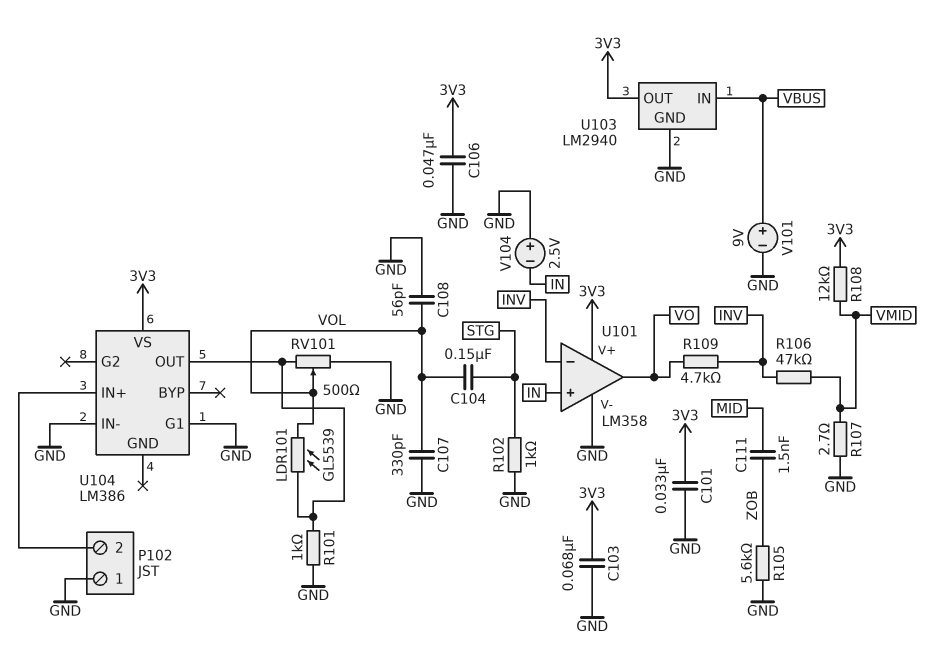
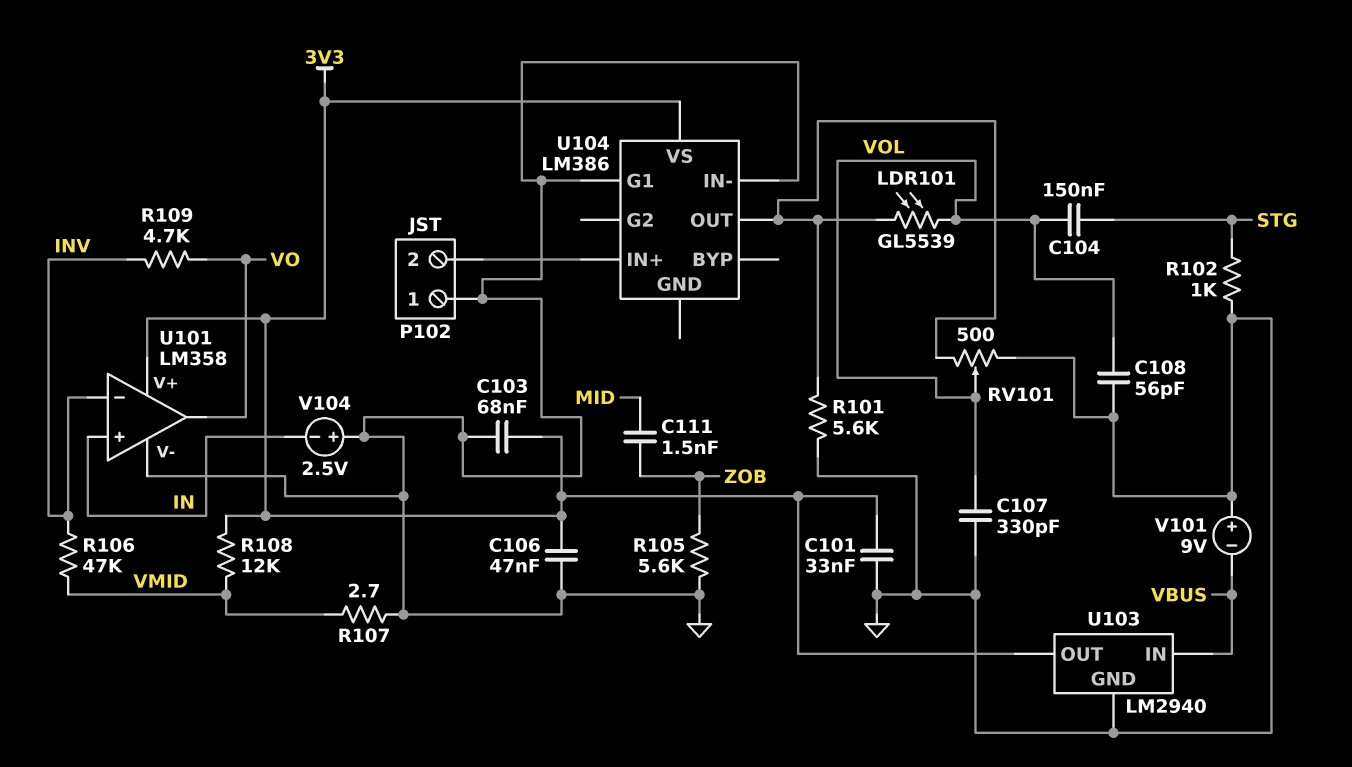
R101: 1k (GND, U104/OUT) -> 5.6k (GND, U104/OUT)
V101: 9V (plus VBUS, minus GND) -> 9V (plus GND, minus VBUS)

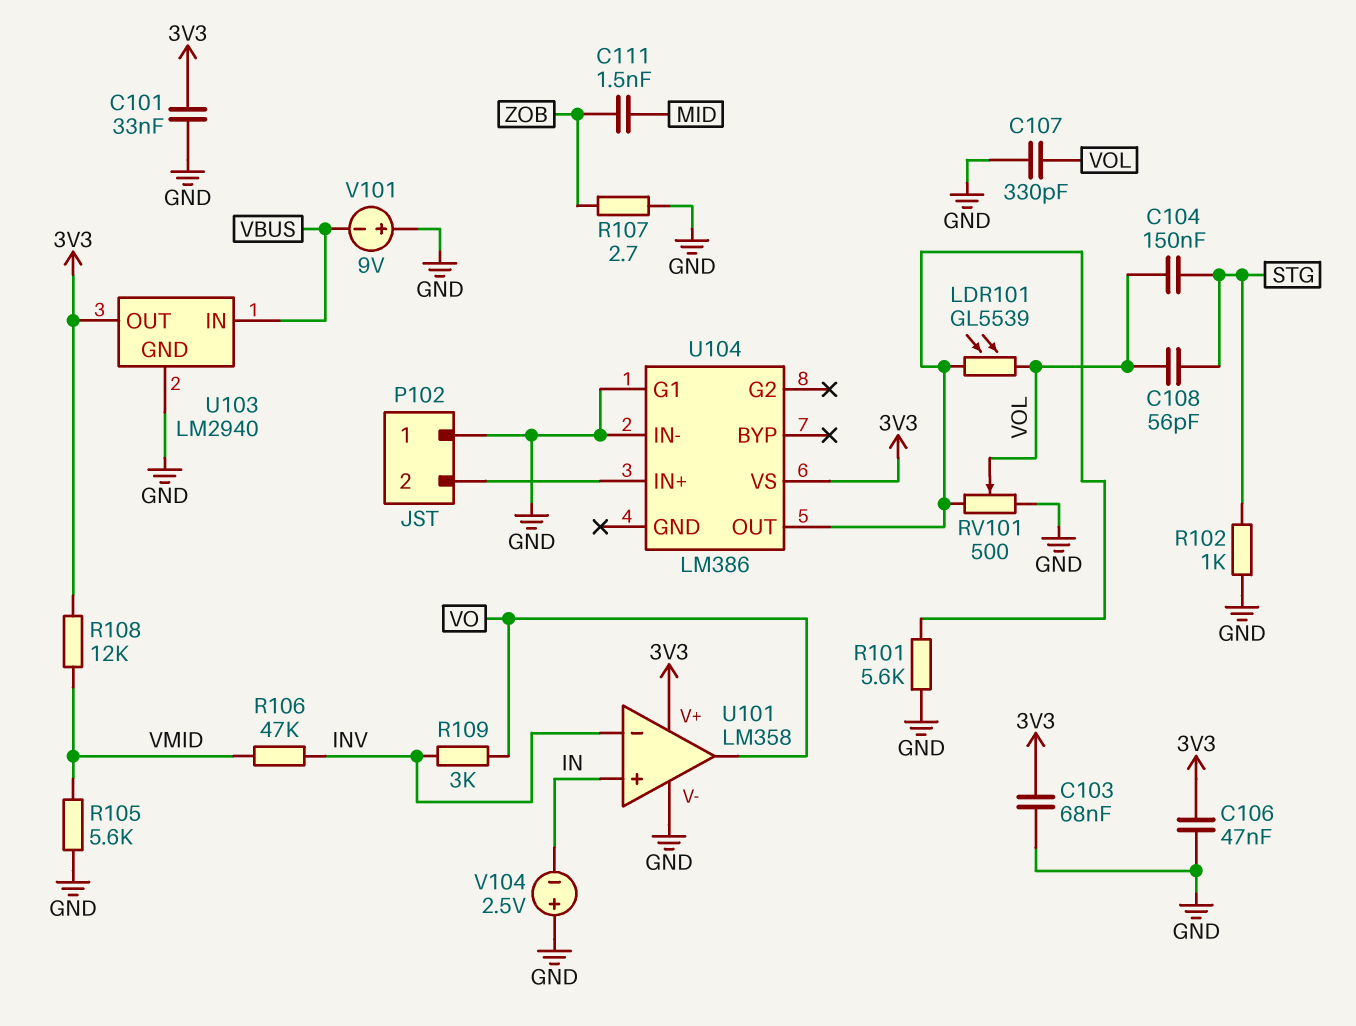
C108: 56pF (GND, VOL) -> 56pF (STG, VOL)
R105: 5.6k (GND, ZOB) -> 5.6k (GND, VMID)
R107: 2.7 (GND, VMID) -> 2.7 (GND, ZOB)
R109: 4.7k (INV, VO) -> 3k (INV, VO)

